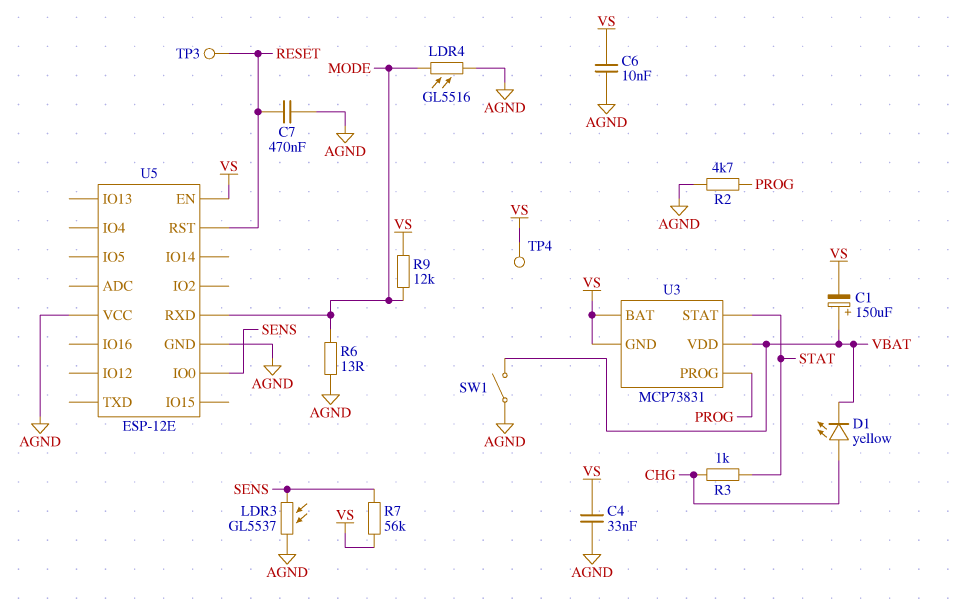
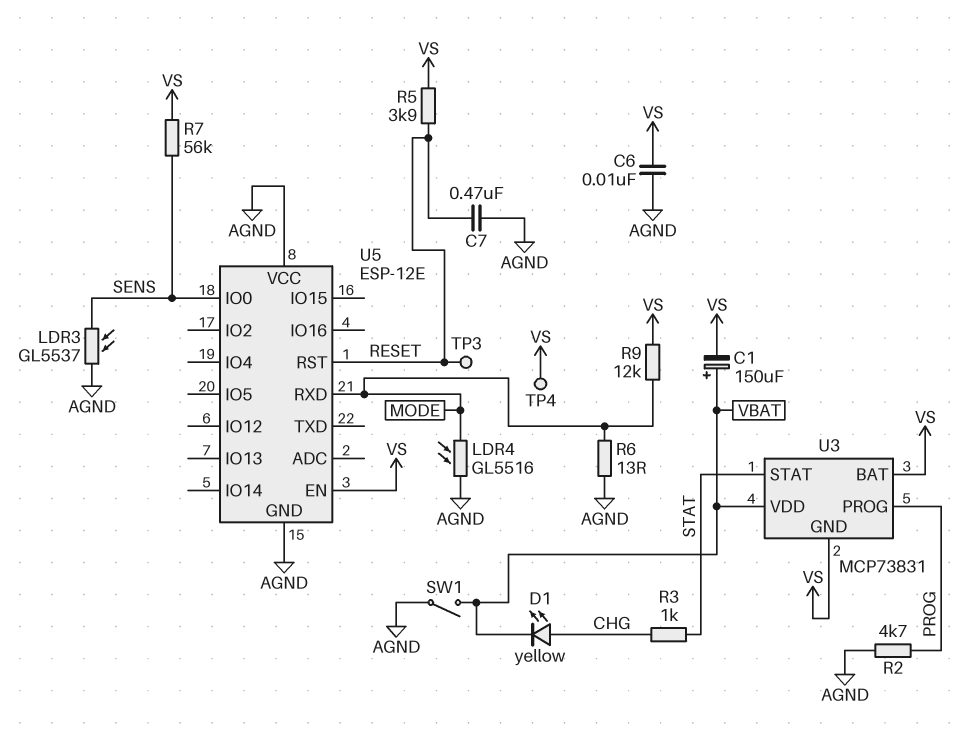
C4: 33nF (AGND, VS) -> none
R5: none -> 3.9k (RESET, VS)

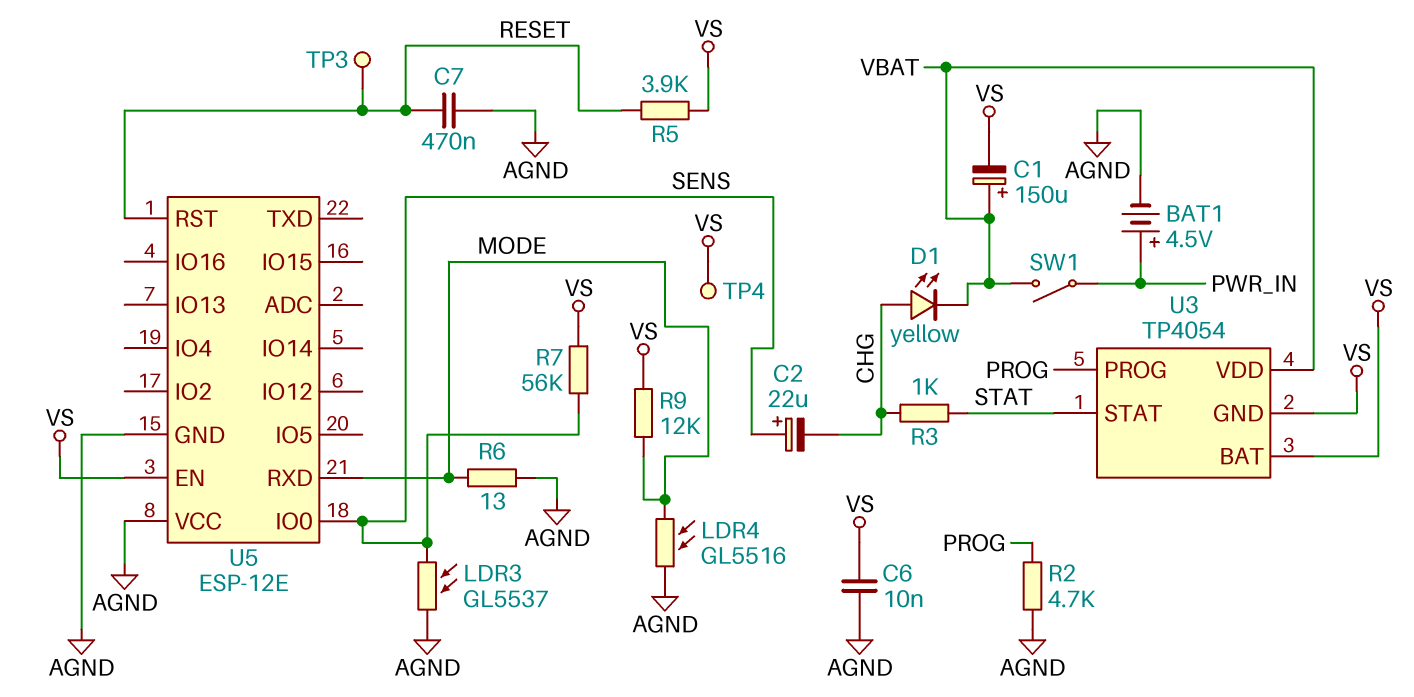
BAT1: none -> 4.5V (plus PWR_IN, minus AGND)
C2: none -> 22uF (plus SENS, minus CHG)
SW1: switch (AGND, VBAT) -> switch (PWR_IN, VBAT)
U3: MCP73831 -> TP4054

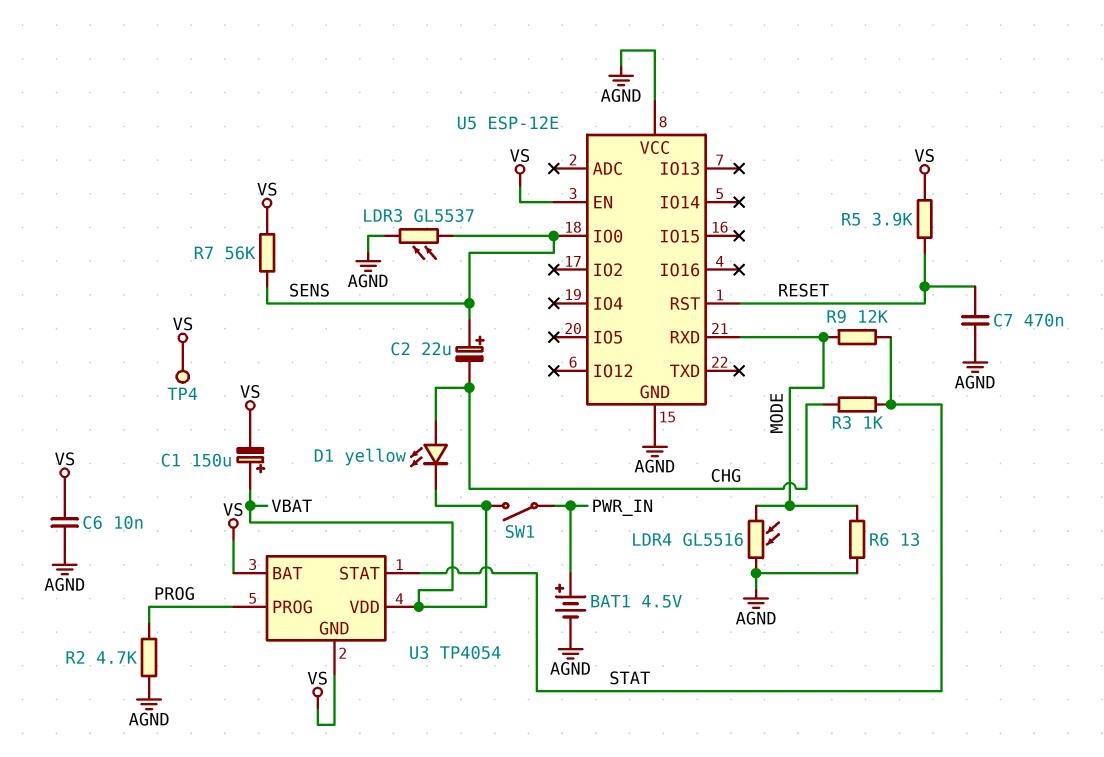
R9: 12k (MODE, VS) -> 12k (MODE, STAT)
TP3: test point (RESET) -> none

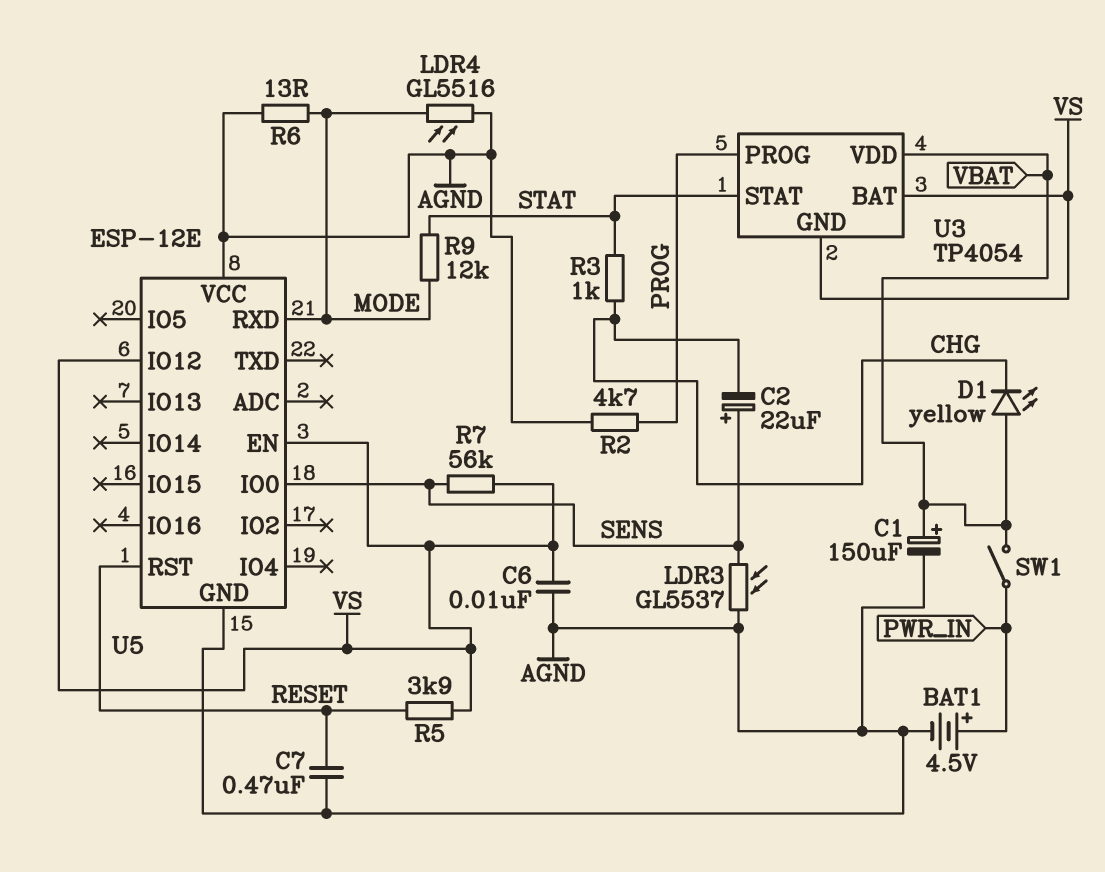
C1: 150uF (plus VBAT, minus VS) -> 150uF (plus VBAT, minus AGND)
D1: LED yellow (A CHG, K VBAT) -> LED yellow (A VBAT, K CHG)
TP4: test point (VS) -> none
U5 pin IO12: none -> VS

